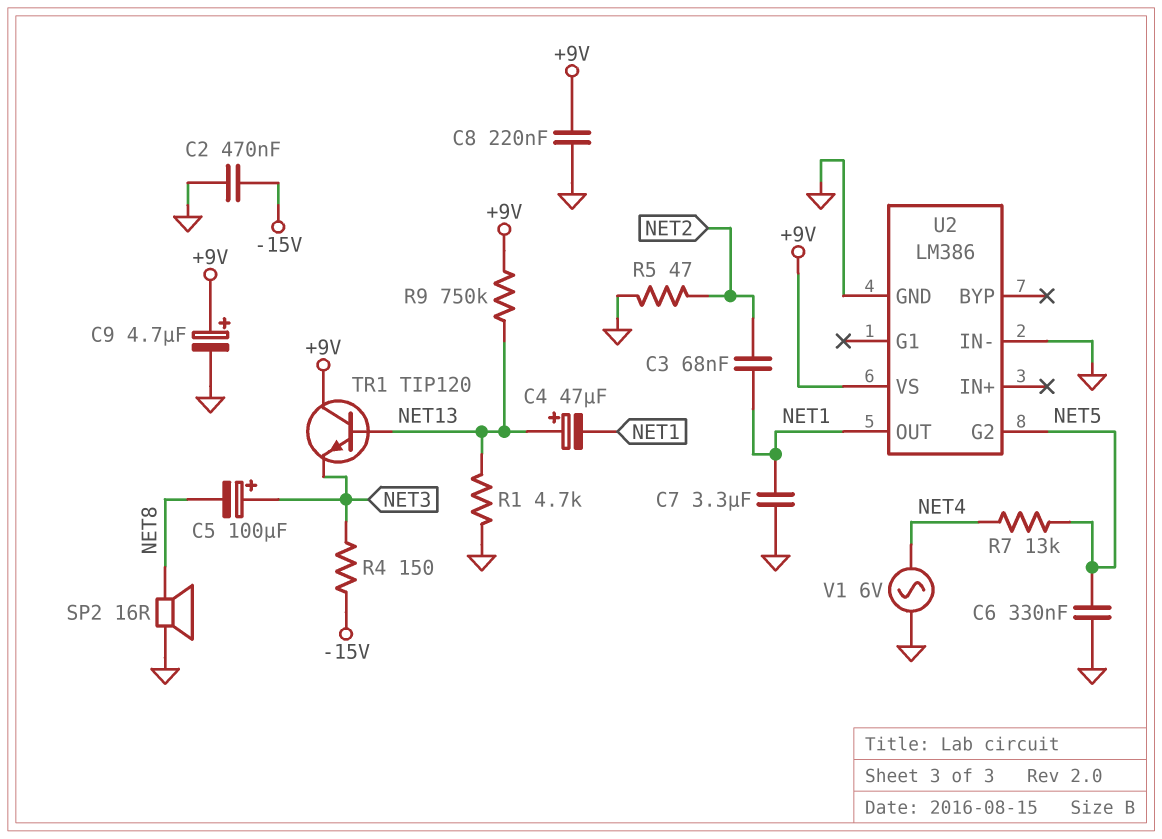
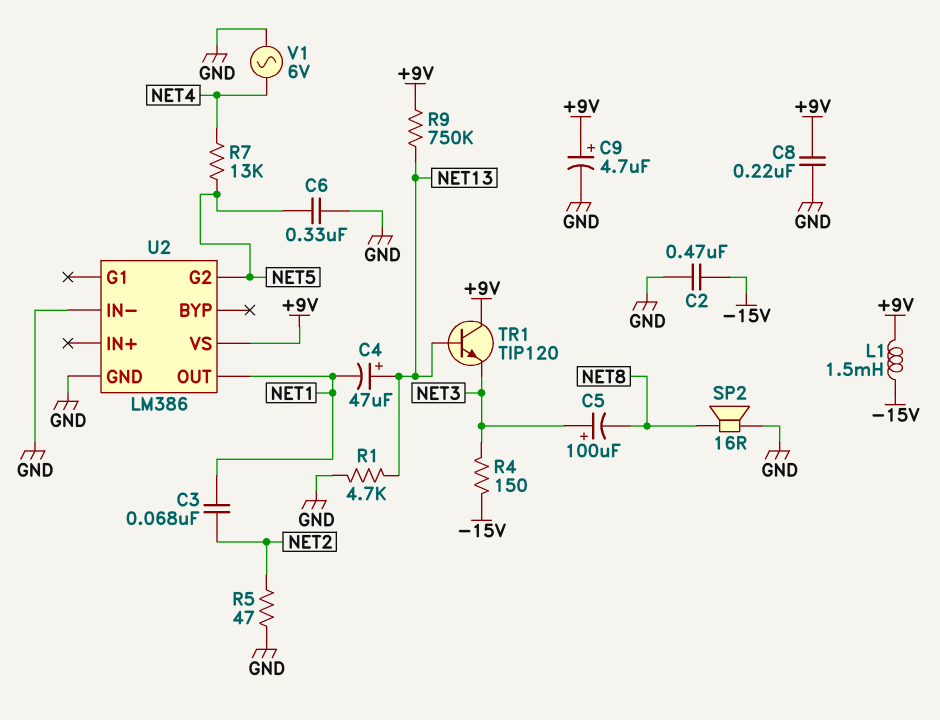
C7: 3.3uF (GND, NET1) -> none
L1: none -> 1.5mH (+9V, -15V)

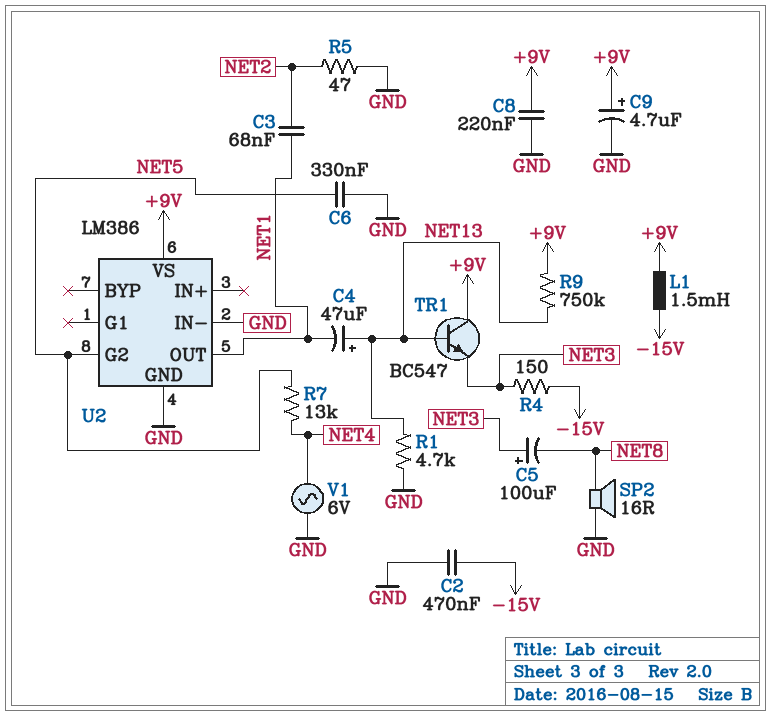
TR1: NPN TIP120 (B NET13, C +9V, E NET3) -> NPN BC547 (B NET13, C +9V, E NET3)

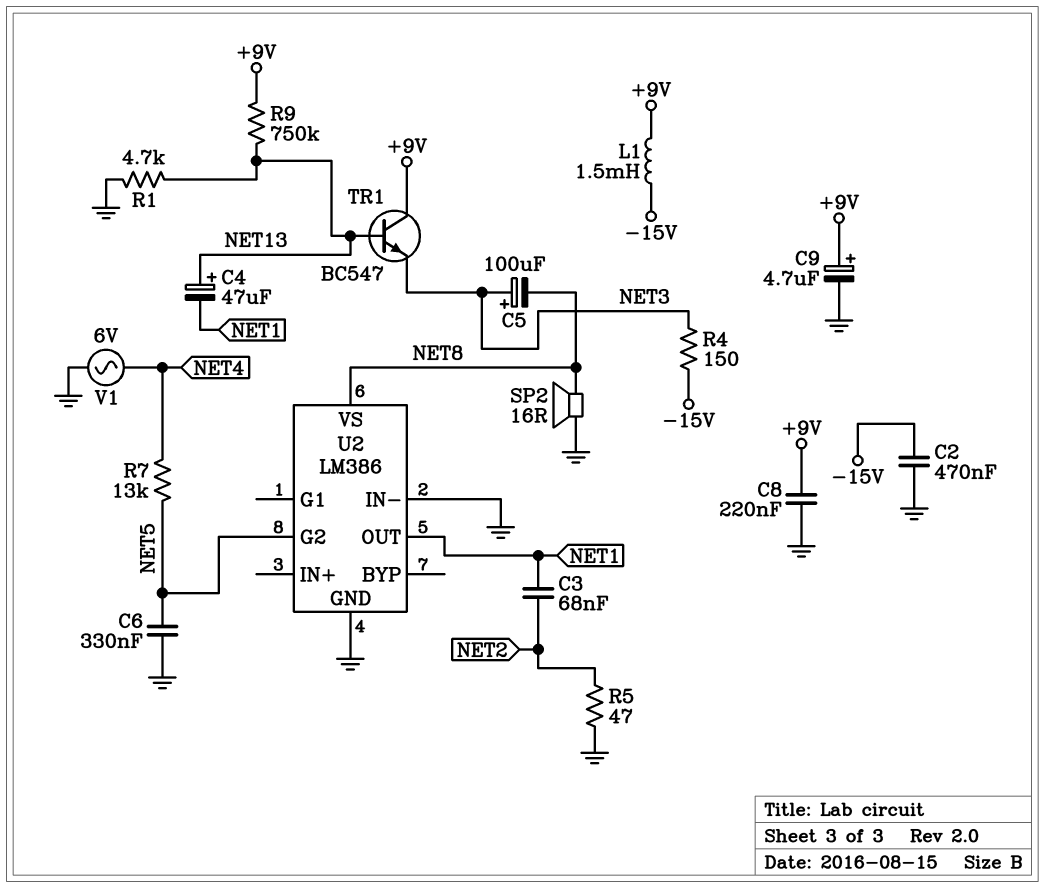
U2 pin VS: +9V -> NET8

